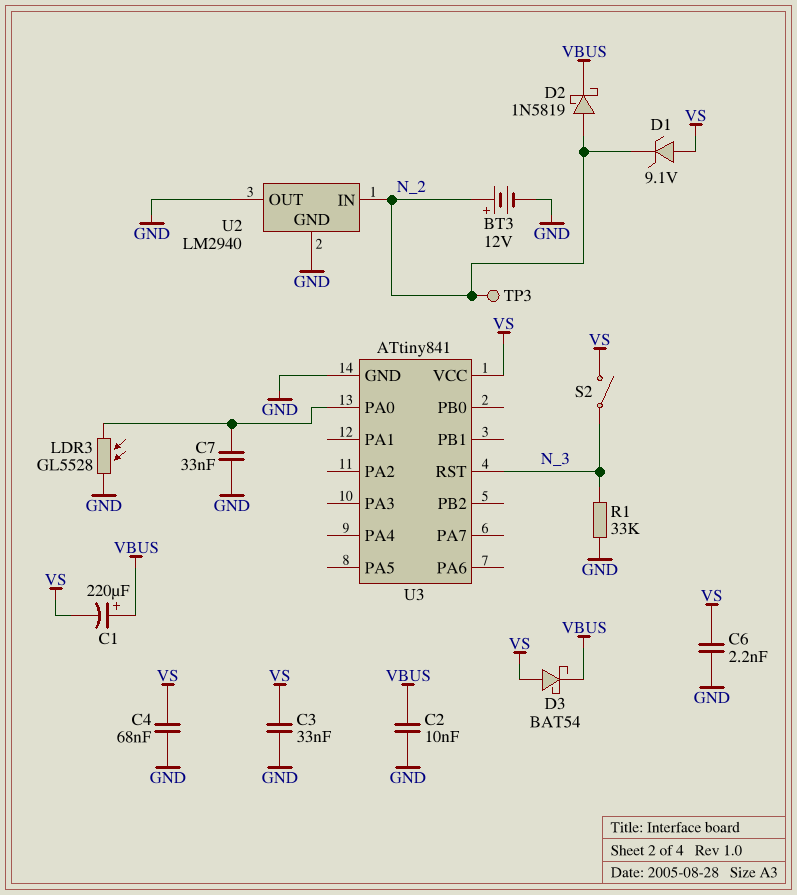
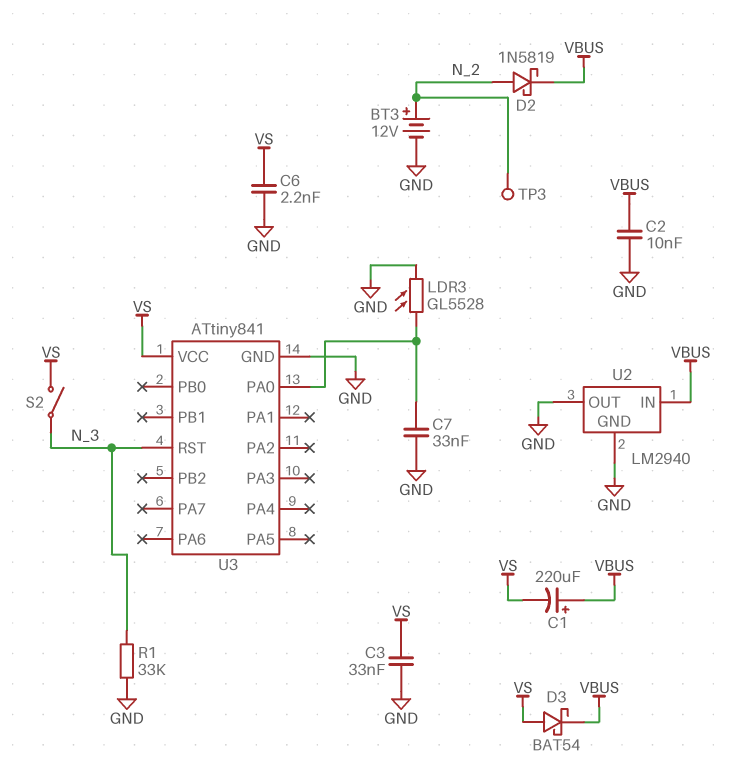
C4: 68nF (GND, VS) -> none
D1: zener 9.1V (A VS, K N_2) -> none
U2 pin IN: N_2 -> VBUS

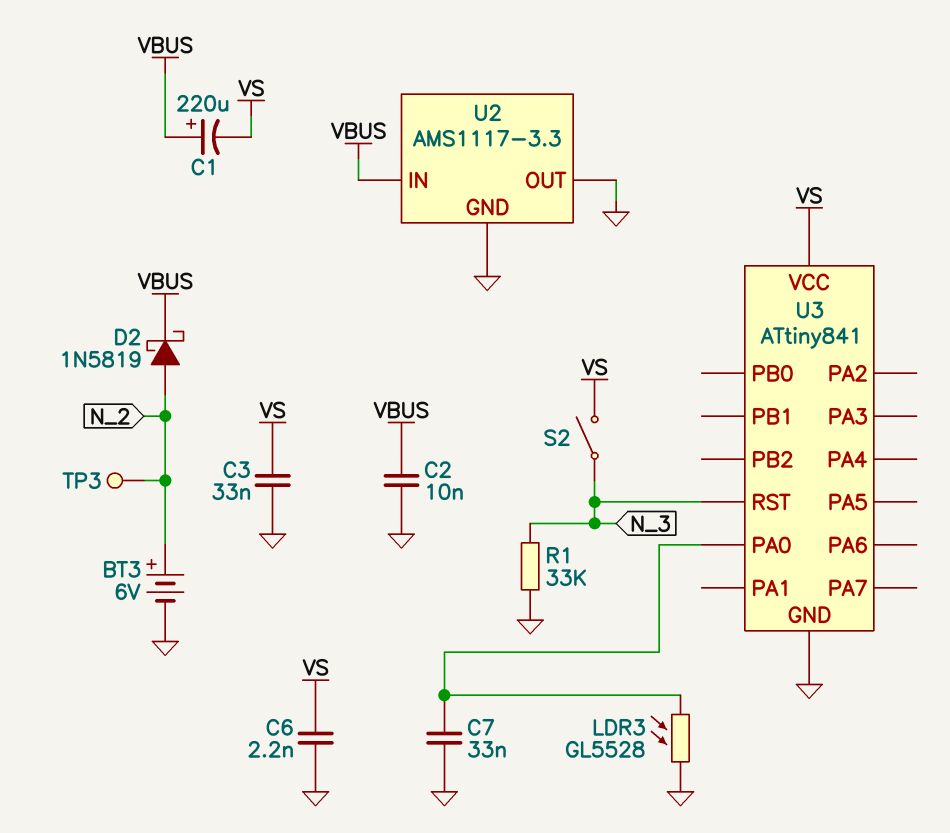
BT3: 12V (plus N_2, minus GND) -> 6V (plus N_2, minus GND)
D3: schottky BAT54 (A VS, K VBUS) -> none
U2: LM2940 -> AMS1117-3.3

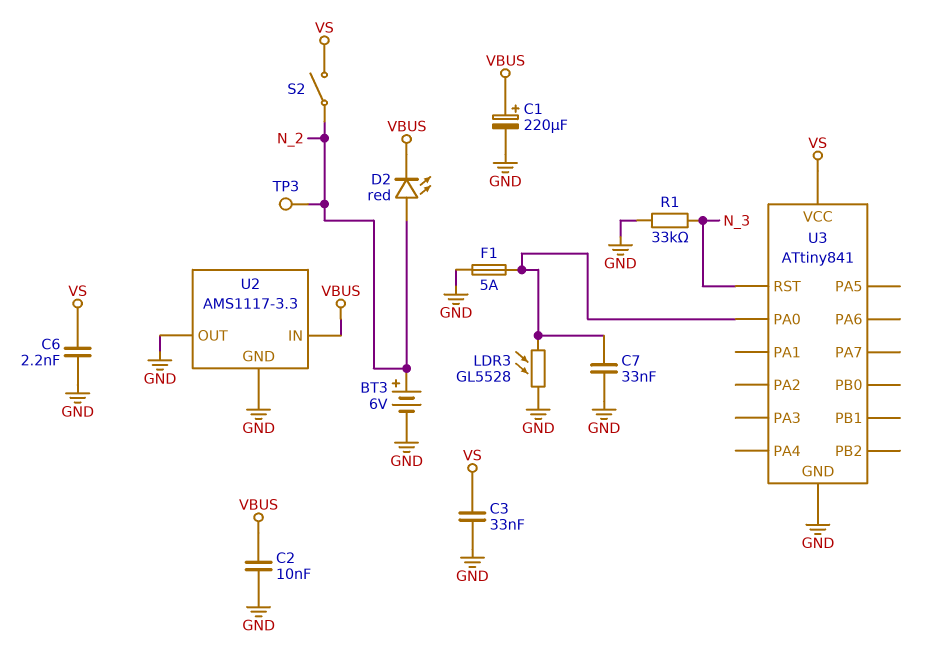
C1: 220uF (plus VBUS, minus VS) -> 220uF (plus VBUS, minus GND)
D2: schottky 1N5819 (A N_2, K VBUS) -> LED red (A N_2, K VBUS)
F1: none -> 5A (GND, U3/PA0)
S2: switch (N_3, VS) -> switch (N_2, VS)

